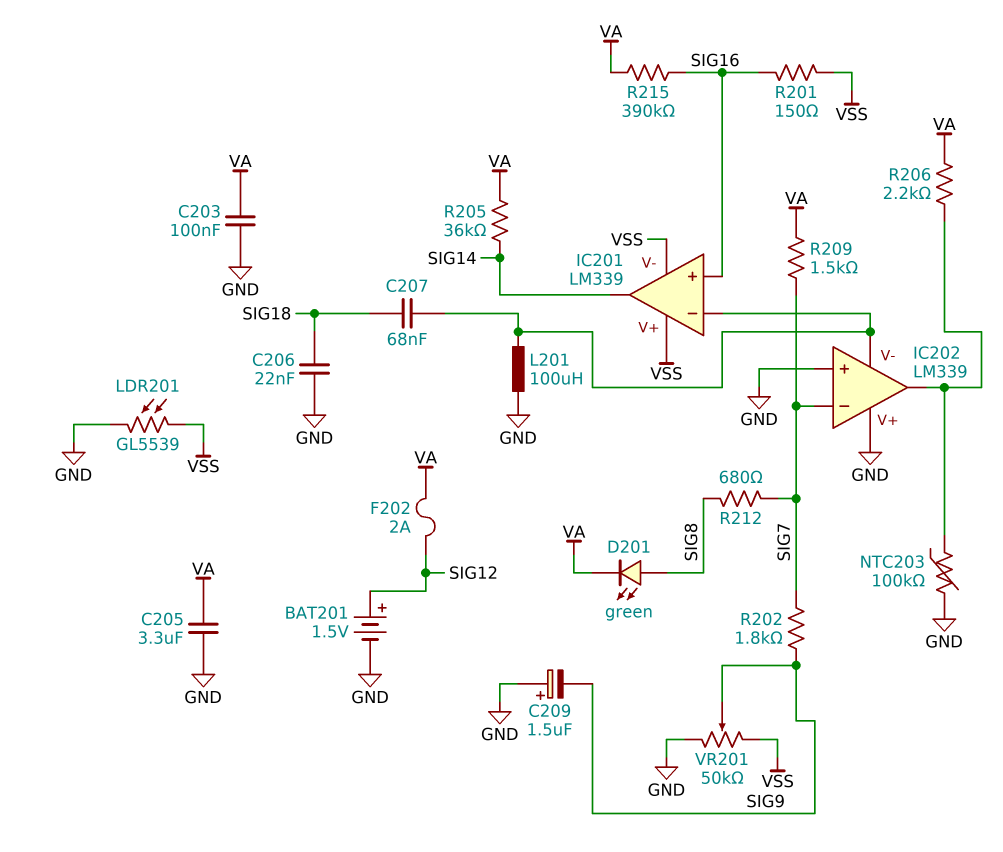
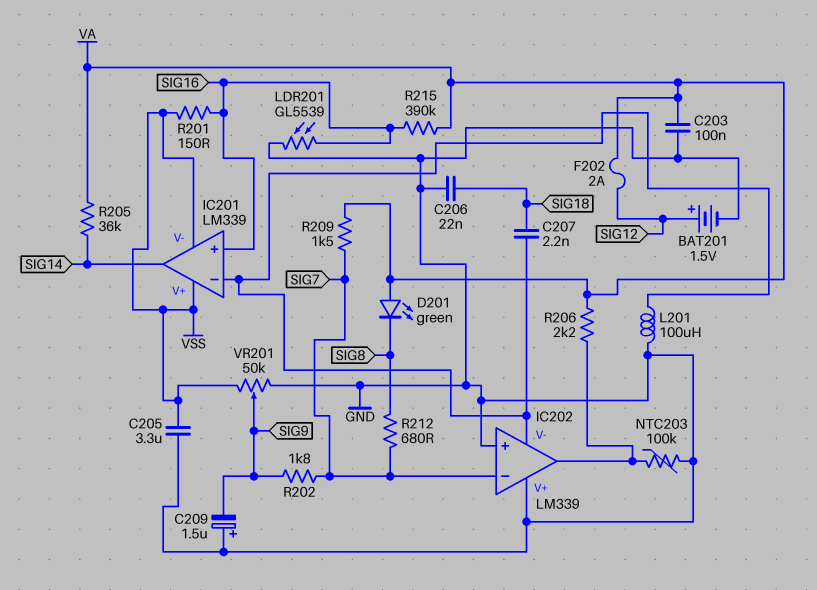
C205: 3.3uF (GND, VA) -> 3.3uF (GND, VSS)
C207: 68nF (IC201/in-, SIG18) -> 2.2nF (IC201/in-, SIG18)
D201: LED green (A SIG8, K VA) -> LED green (A VA, K SIG8)
LDR201: GL5539 (GND, VSS) -> GL5539 (GND, SIG16)

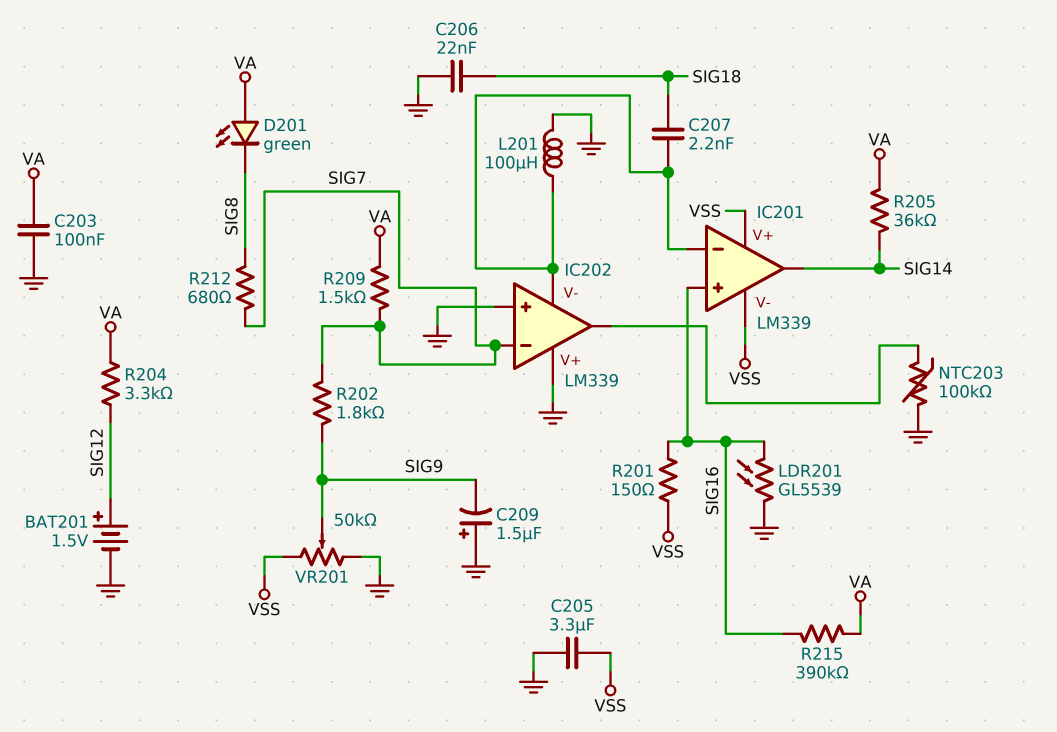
F202: 2A (SIG12, VA) -> none
R204: none -> 3.3k (SIG12, VA)
R206: 2.2k (IC202/out, VA) -> none

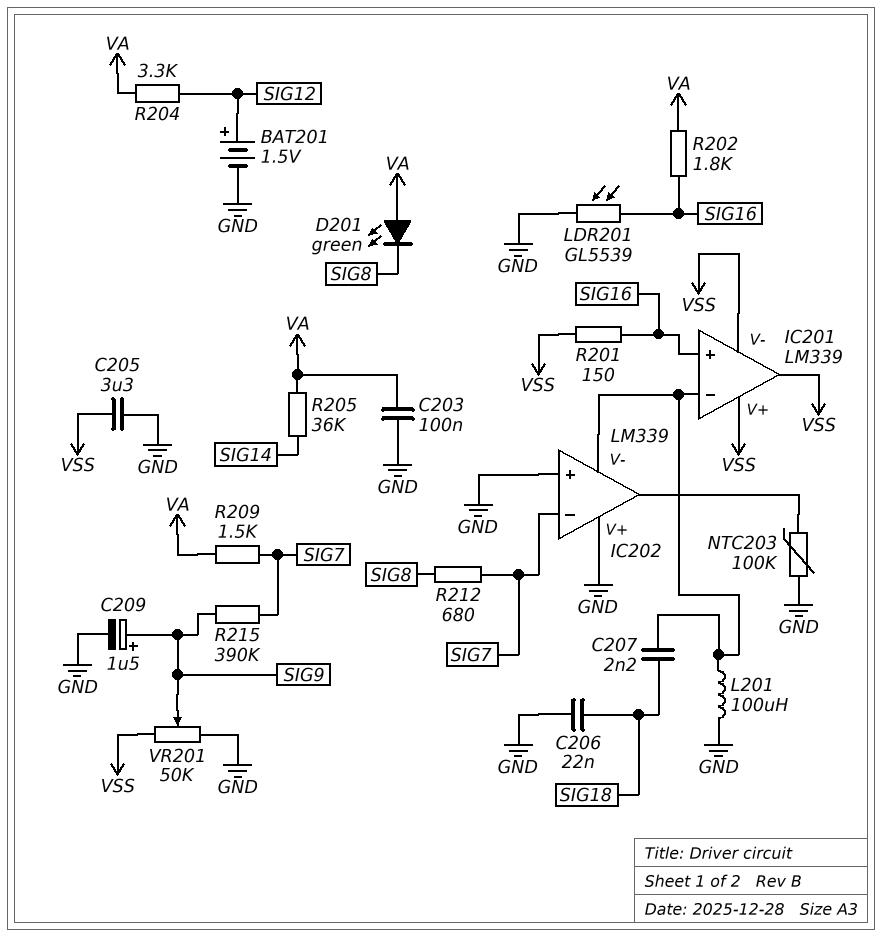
C209: 1.5uF (plus GND, minus SIG9) -> 1.5uF (plus SIG9, minus GND)
IC201 pin out: SIG14 -> VSS
R202: 1.8k (SIG7, SIG9) -> 1.8k (SIG16, VA)
R215: 390k (SIG16, VA) -> 390k (SIG7, SIG9)

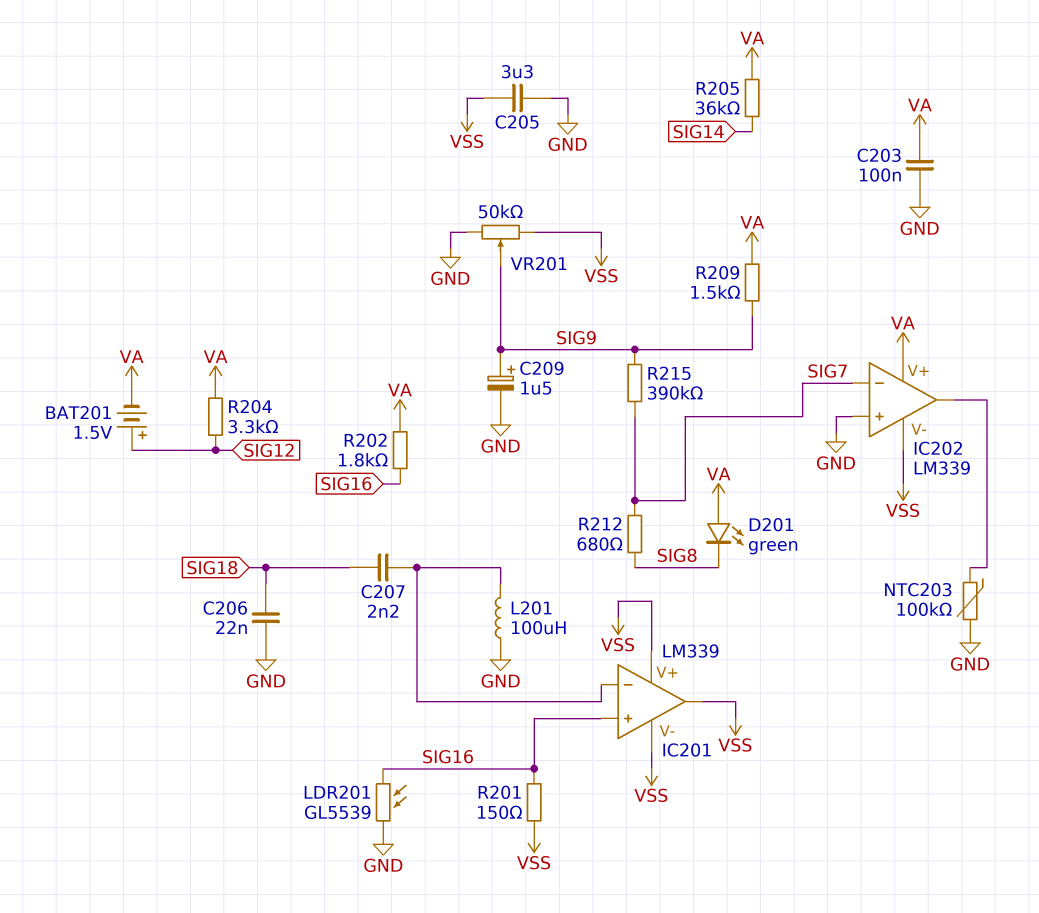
BAT201: 1.5V (plus SIG12, minus GND) -> 1.5V (plus SIG12, minus VA)
IC202 pin V+: GND -> VA
IC202 pin V-: IC201/in- -> VSS
R209: 1.5k (SIG7, VA) -> 1.5k (SIG9, VA)

